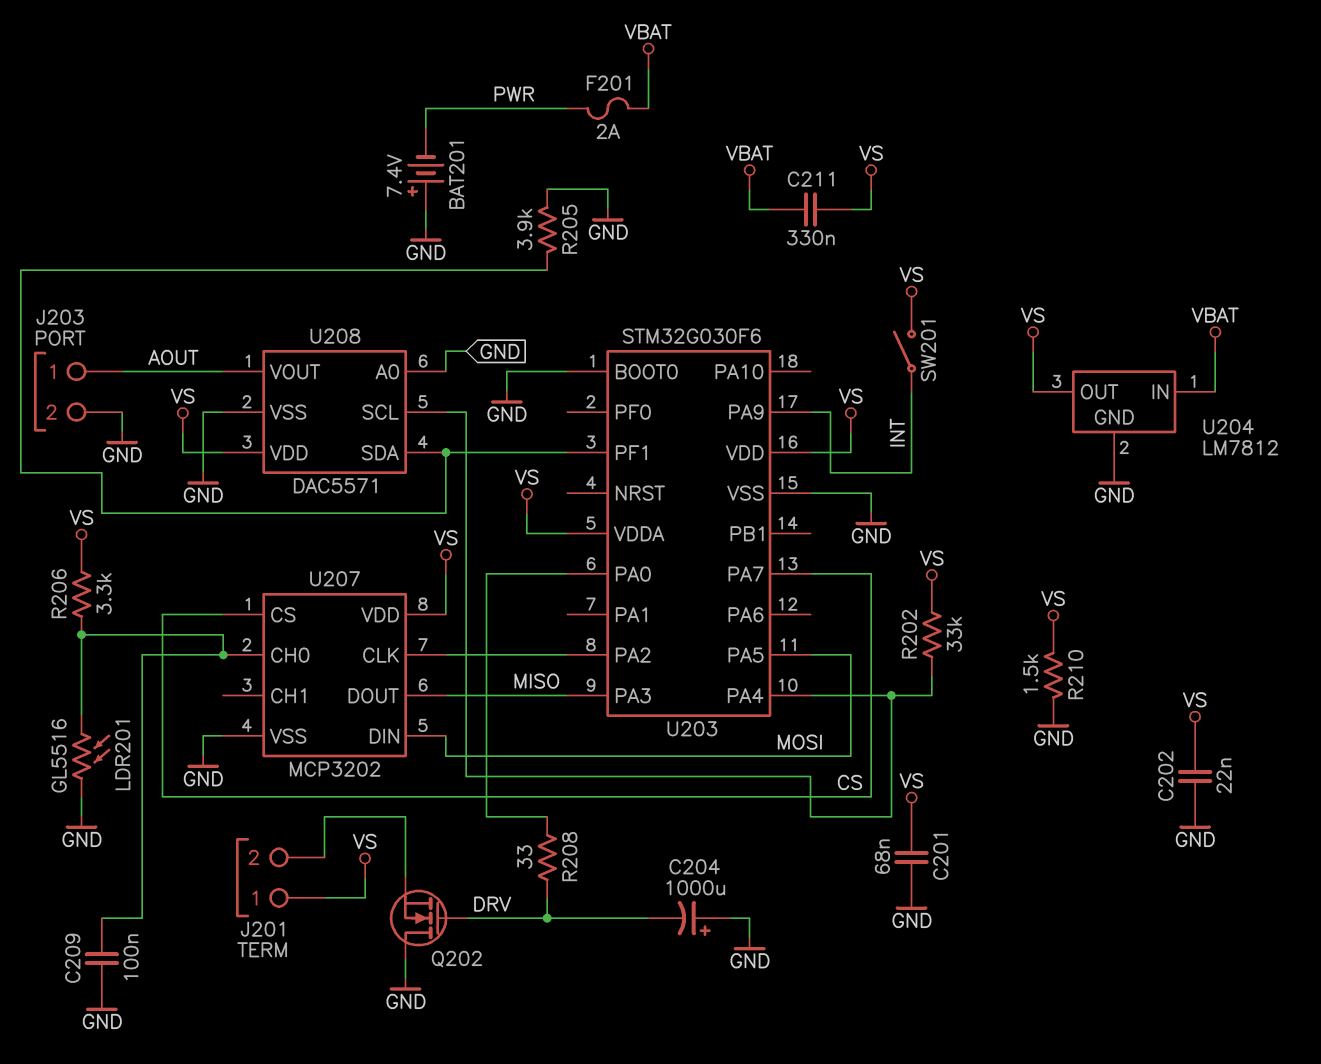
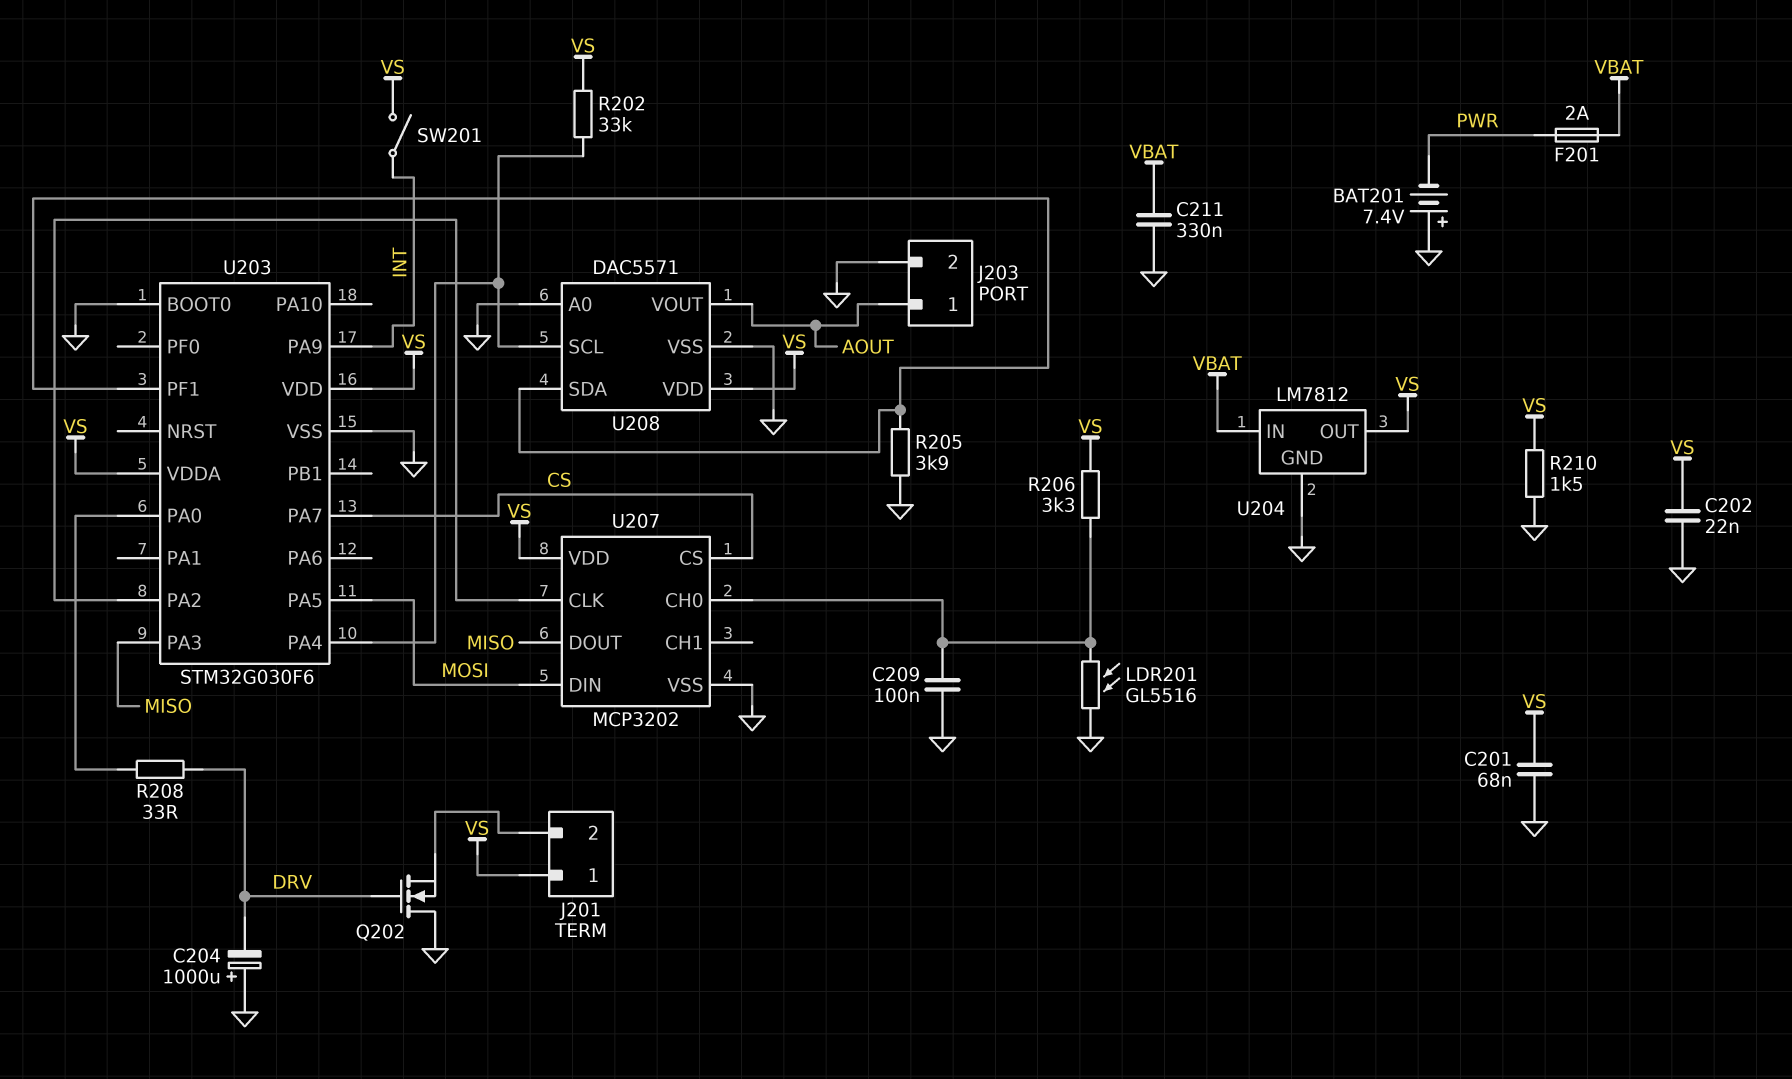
C211: 330nF (VBAT, VS) -> 330nF (GND, VBAT)

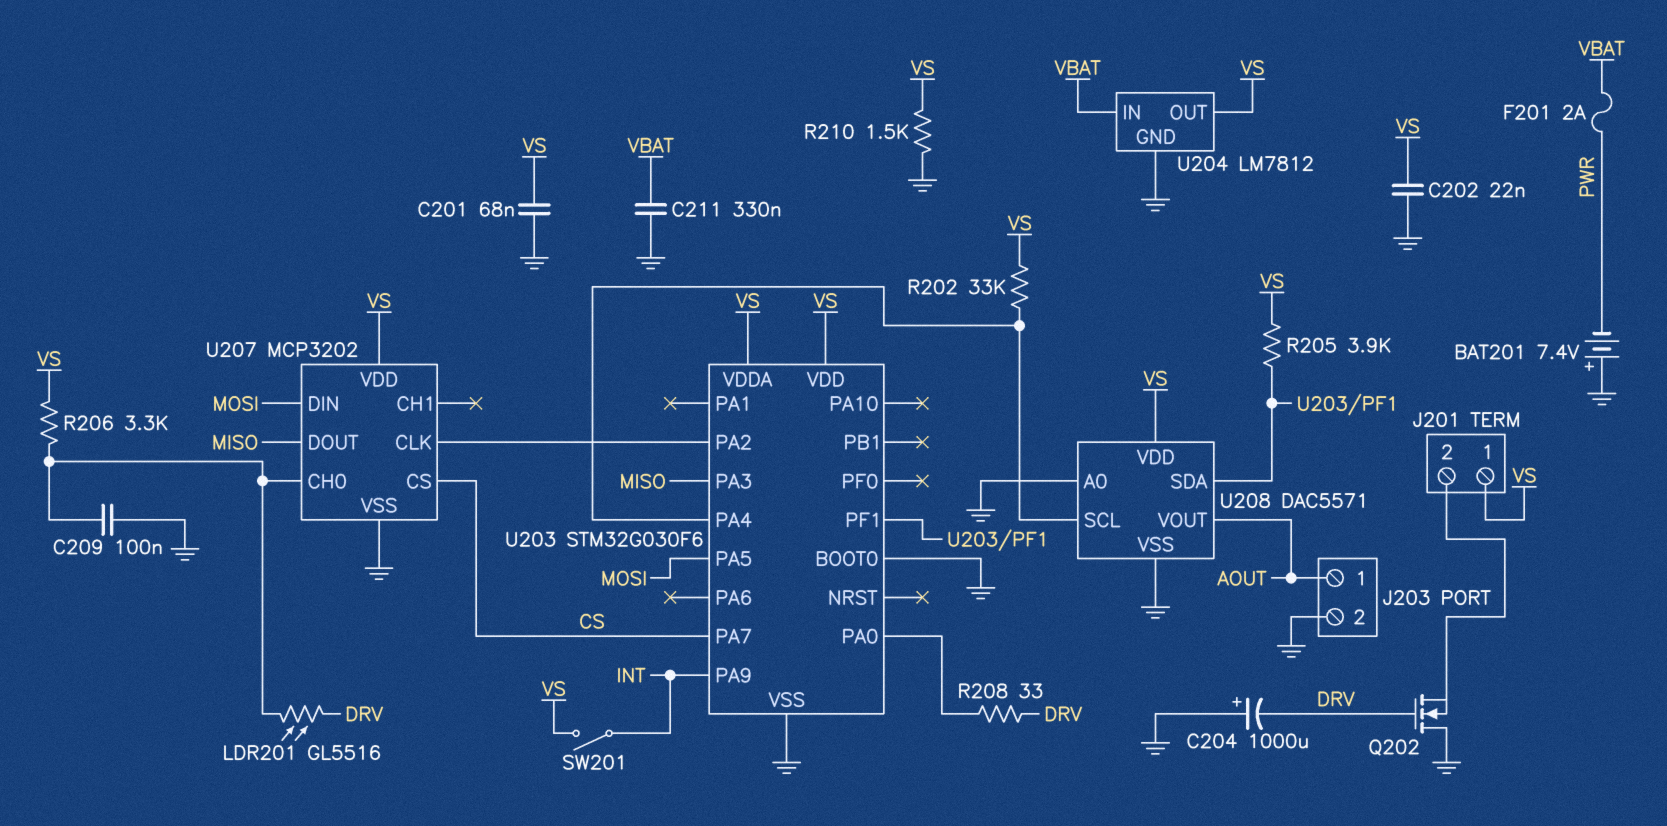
LDR201: GL5516 (GND, U207/CH0) -> GL5516 (DRV, U207/CH0)
R205: 3.9k (GND, U203/PF1) -> 3.9k (U203/PF1, VS)

